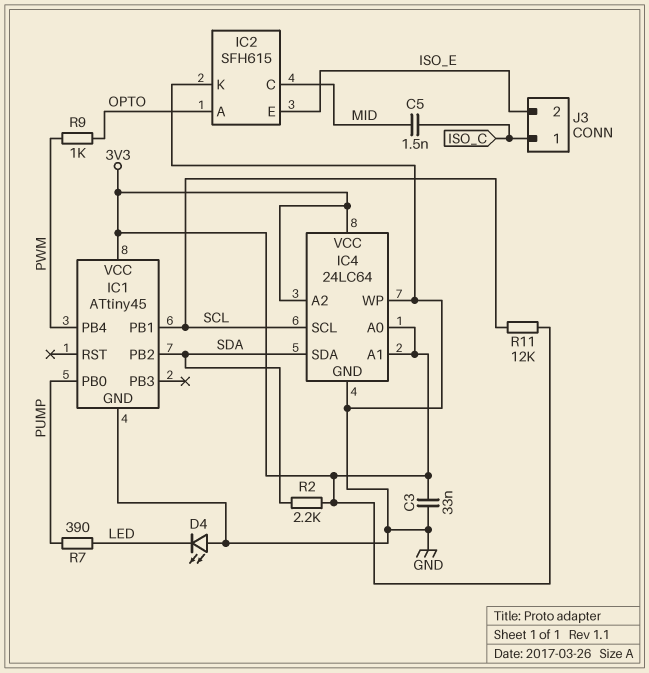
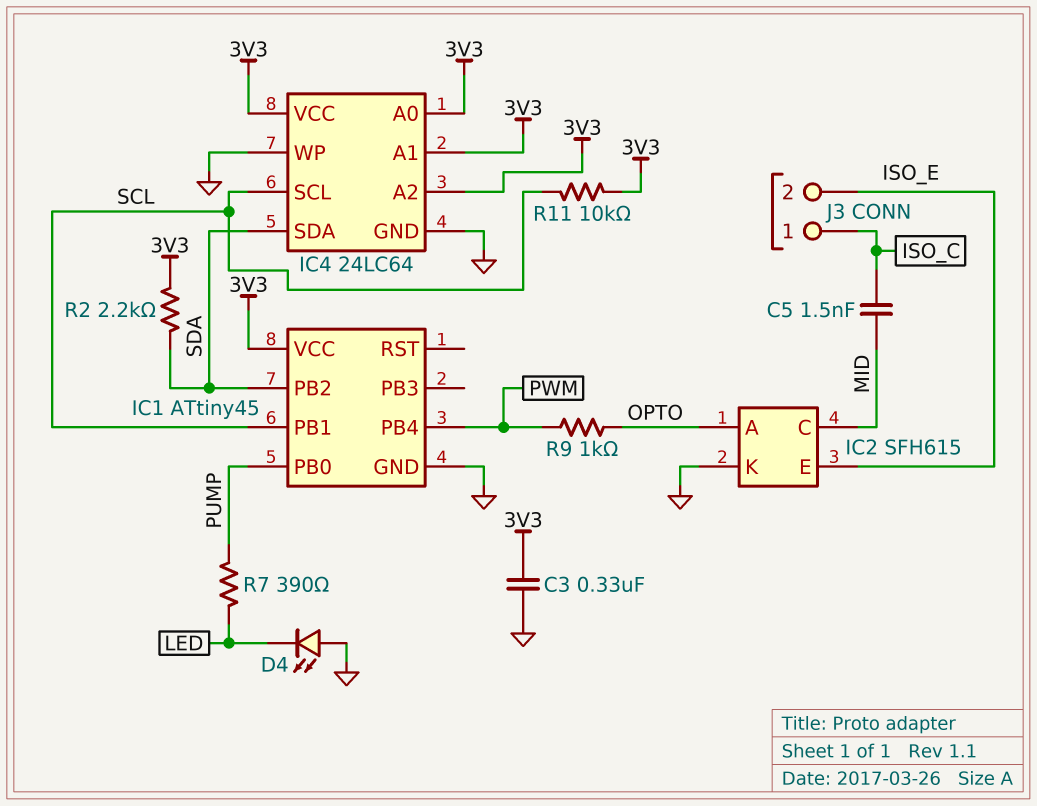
C3: 33nF (3V3, GND) -> 330nF (3V3, GND)
R11: 12k (3V3, SCL) -> 10k (3V3, SCL)

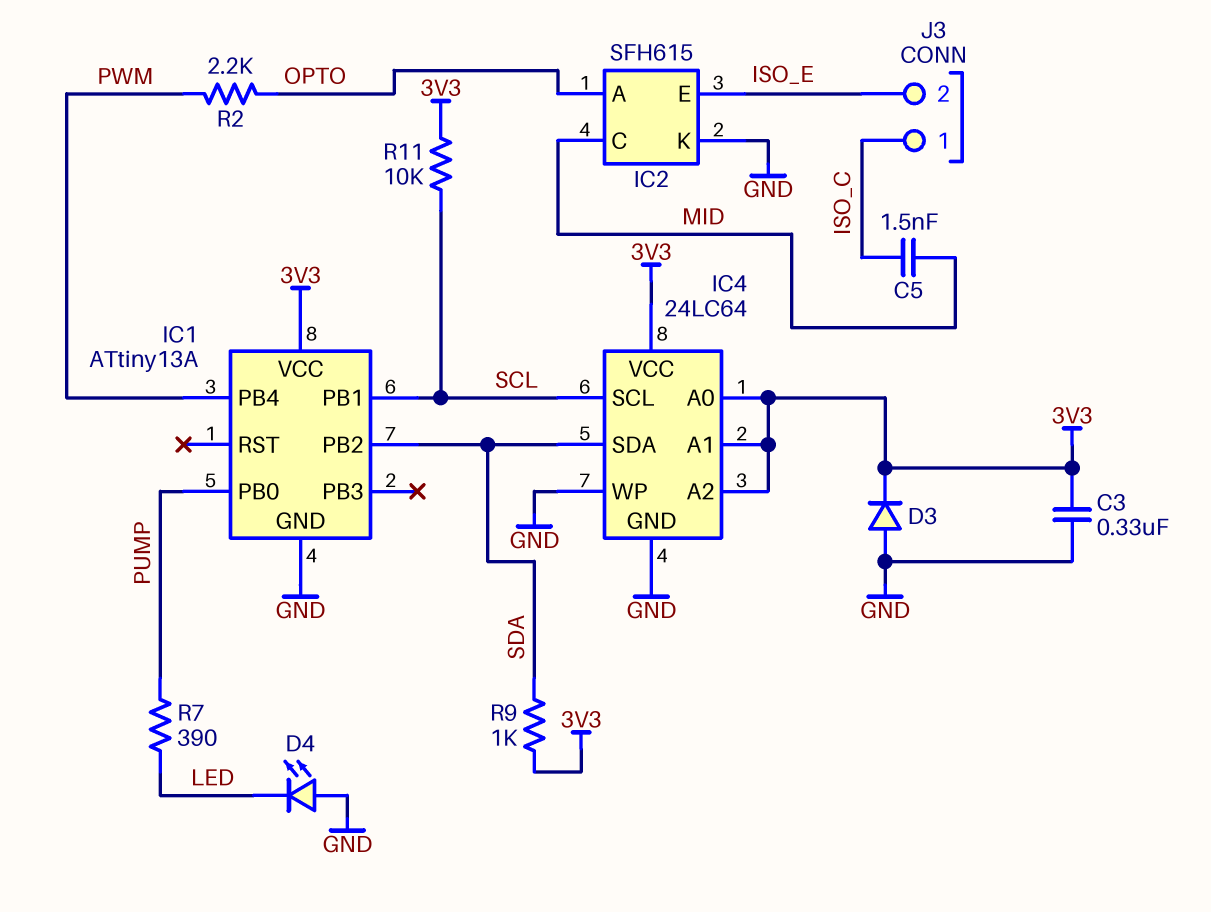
D3: none -> diode (A GND, K 3V3)
IC1: ATtiny45 -> ATtiny13A
R2: 2.2k (3V3, SDA) -> 2.2k (OPTO, PWM)
R9: 1k (OPTO, PWM) -> 1k (3V3, SDA)

